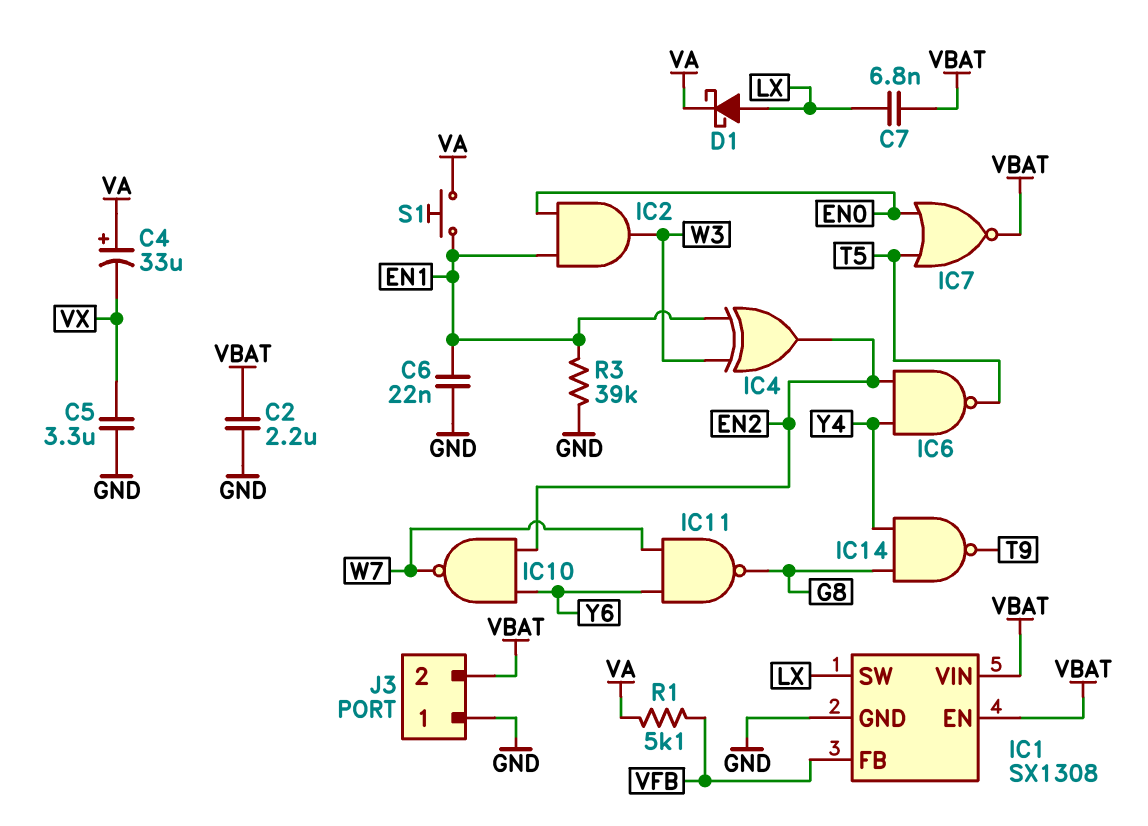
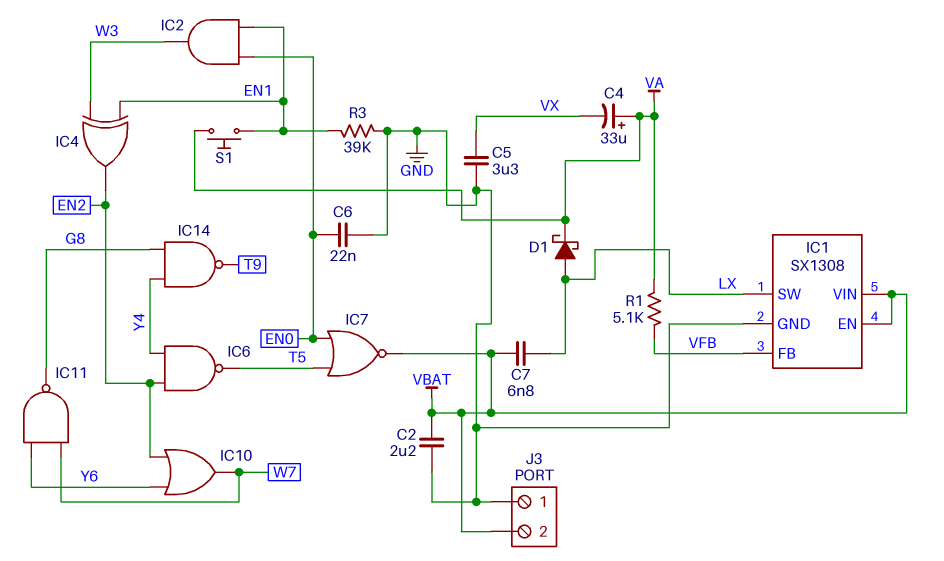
C6: 22nF (EN1, GND) -> 22nF (EN0, GND)
IC10: NAND (in EN2, in Y6, out W7) -> OR (in EN2, in Y6, out W7)

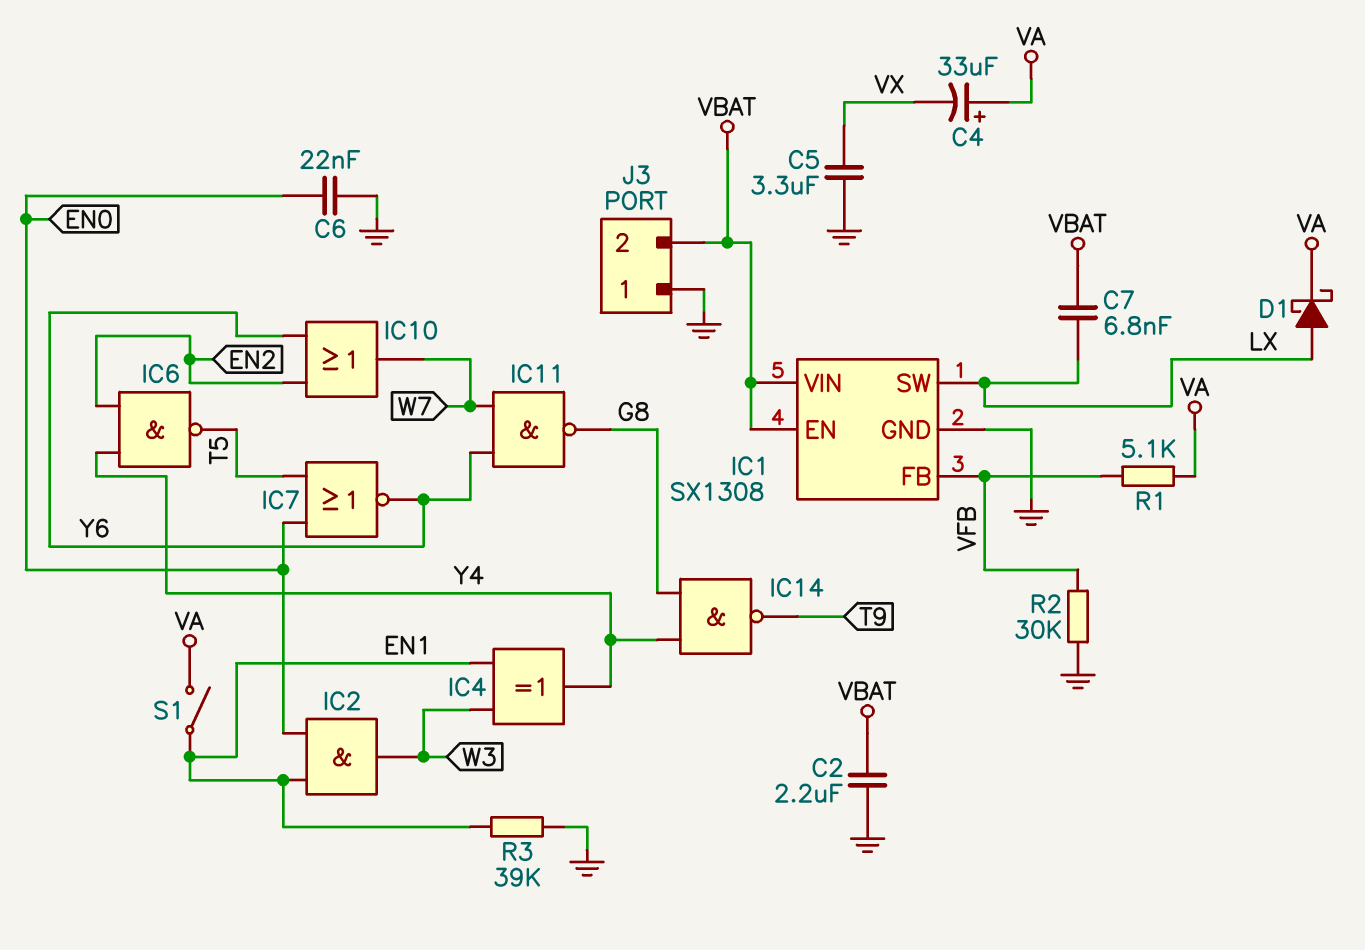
IC4: XOR (in EN1, in W3, out EN2) -> XOR (in EN1, in W3, out Y4)
IC7: NOR (in EN0, in T5, out VBAT) -> NOR (in EN0, in T5, out Y6)
R2: none -> 30k (GND, VFB)
S1: button (EN1, VA) -> switch (EN1, VA)

